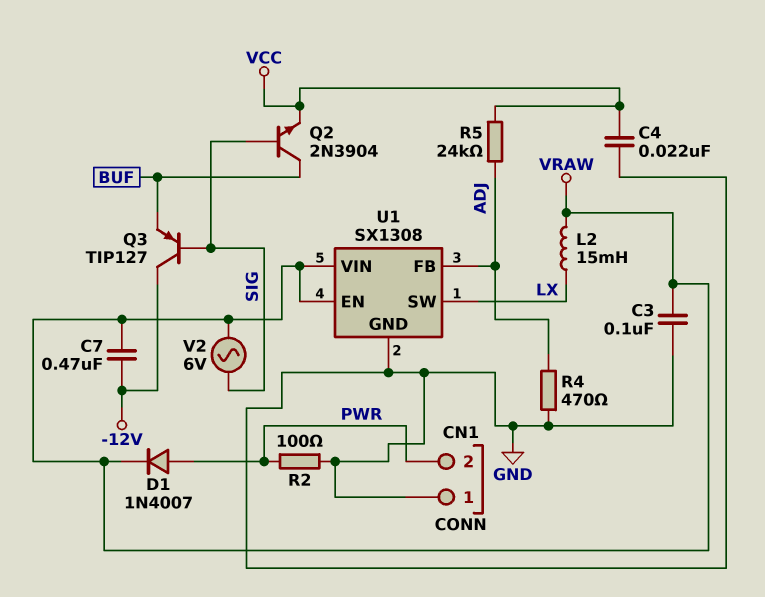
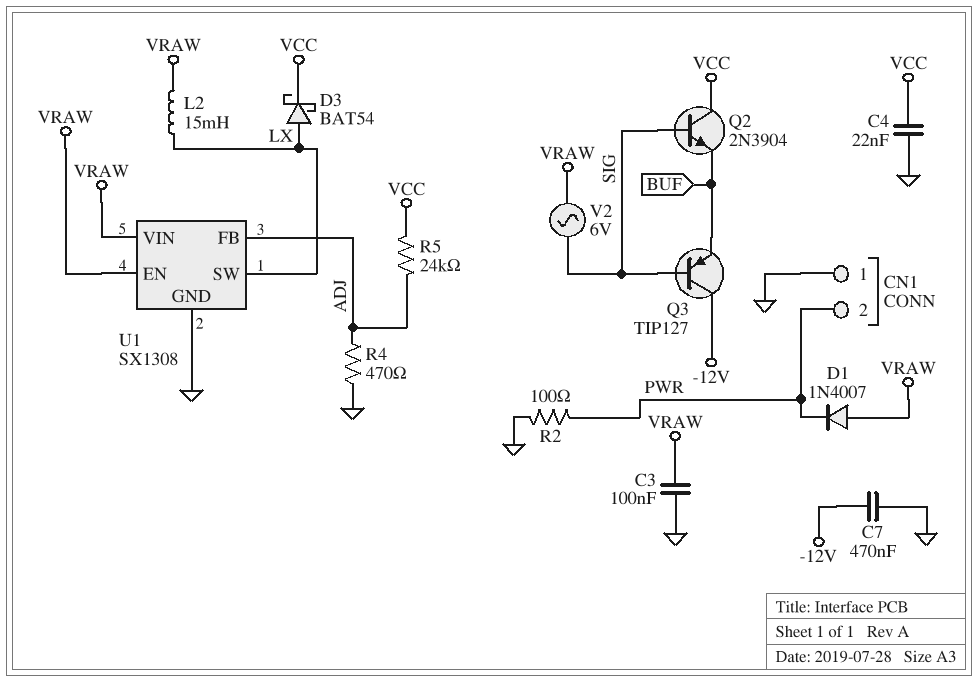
C7: 470nF (-12V, VRAW) -> 470nF (-12V, GND)
D1: diode 1N4007 (A PWR, K VRAW) -> diode 1N4007 (A VRAW, K PWR)
D3: none -> schottky BAT54 (A LX, K VCC)
Q2: NPN 2N3904 (B SIG, C BUF, E VCC) -> NPN 2N3904 (B SIG, C VCC, E BUF)

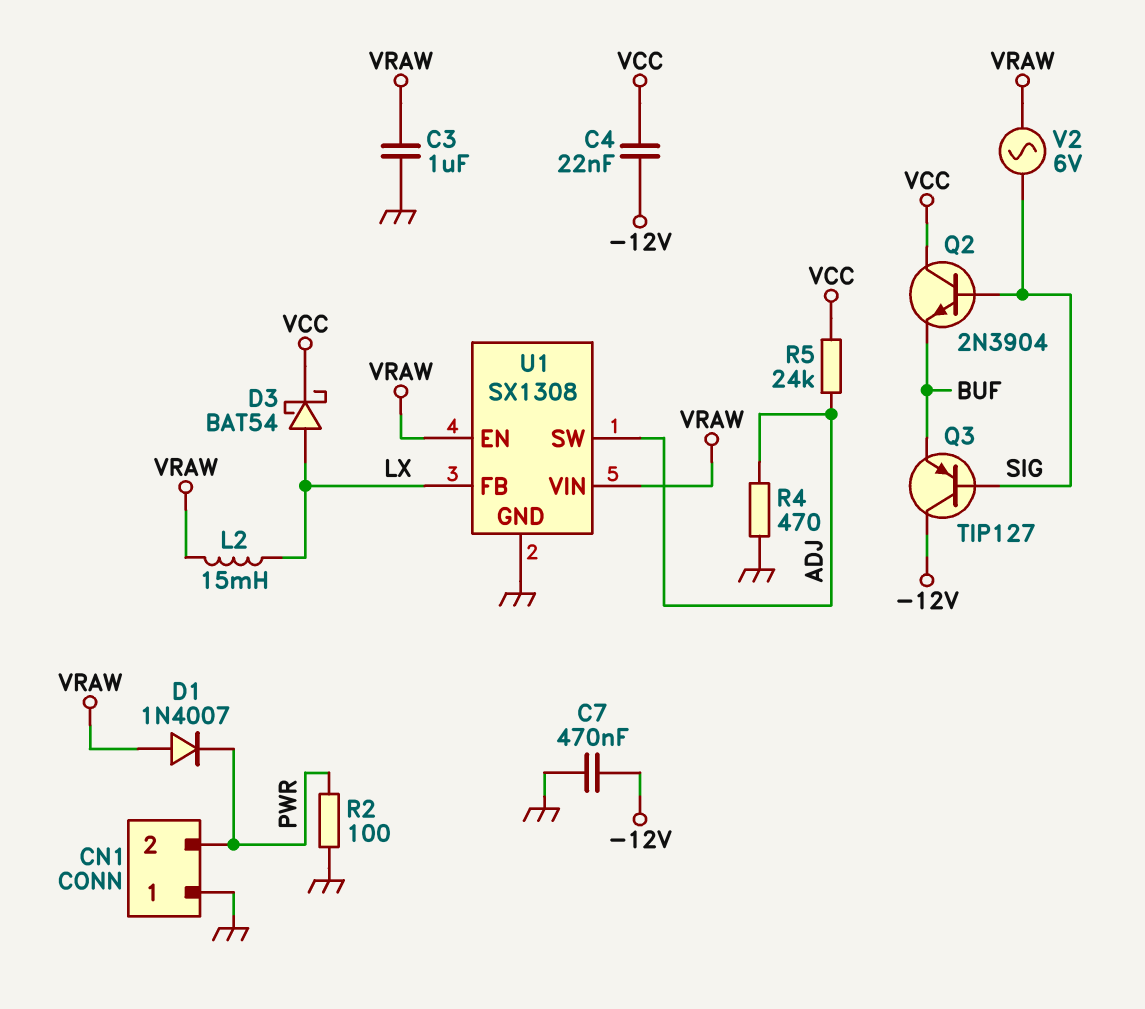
C3: 100nF (GND, VRAW) -> 1uF (GND, VRAW)
C4: 22nF (GND, VCC) -> 22nF (-12V, VCC)
U1 pin FB: ADJ -> LX
U1 pin SW: LX -> ADJ

